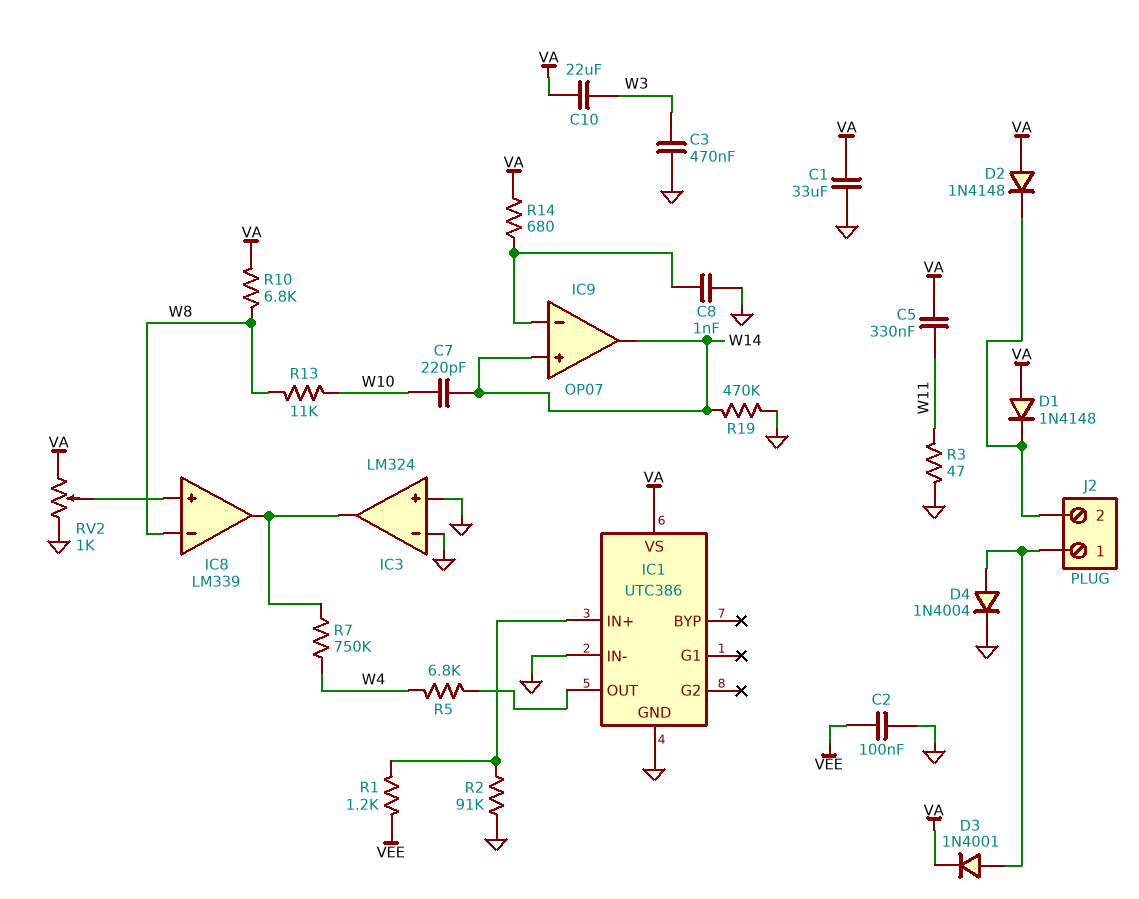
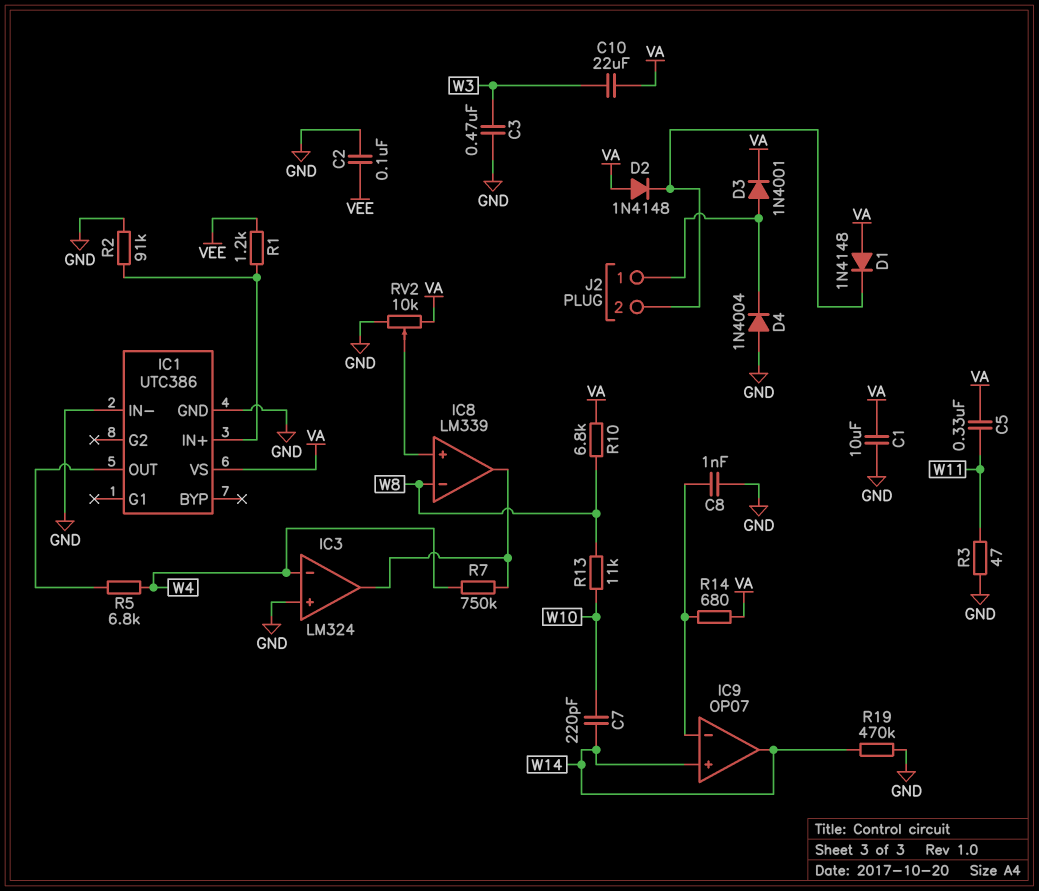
C1: 33uF (GND, VA) -> 10uF (GND, VA)
D4: diode 1N4004 (A J2/1, K GND) -> diode 1N4004 (A GND, K J2/1)
IC3 pin in-: GND -> W4
RV2: 1k (GND, VA, wiper IC8/in+) -> 10k (GND, VA, wiper IC8/in+)

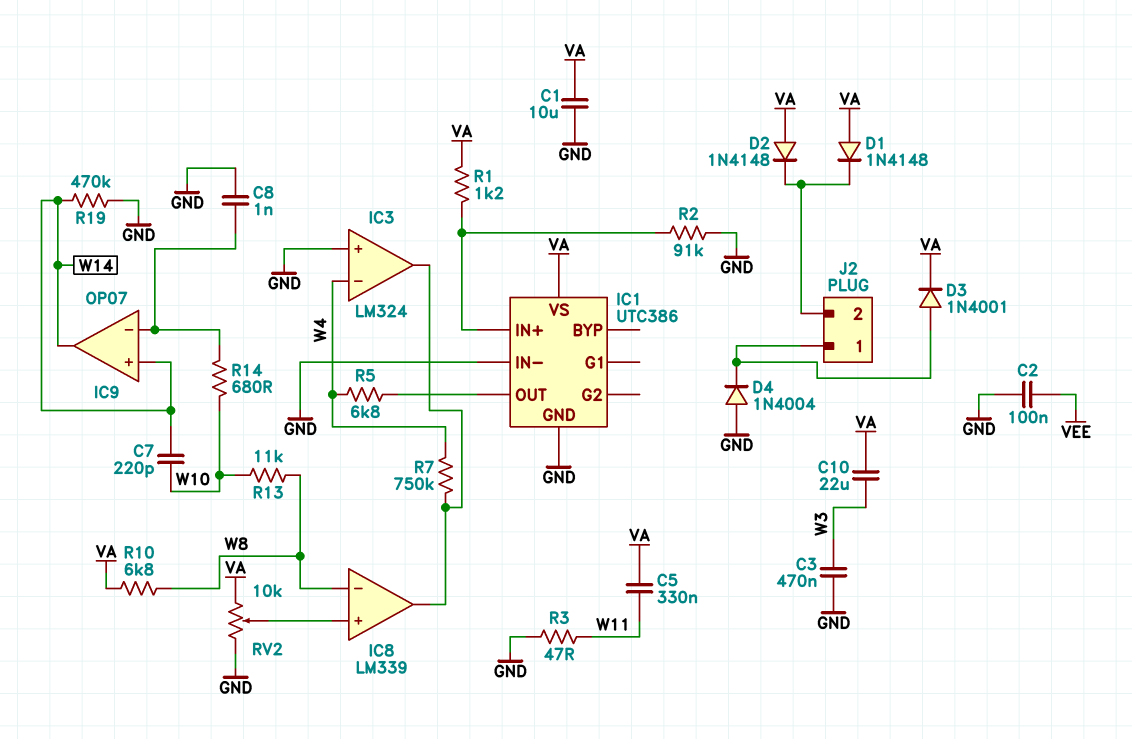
R1: 1.2k (IC1/IN+, VEE) -> 1.2k (IC1/IN+, VA)
R14: 680 (IC9/in-, VA) -> 680 (IC9/in-, W10)

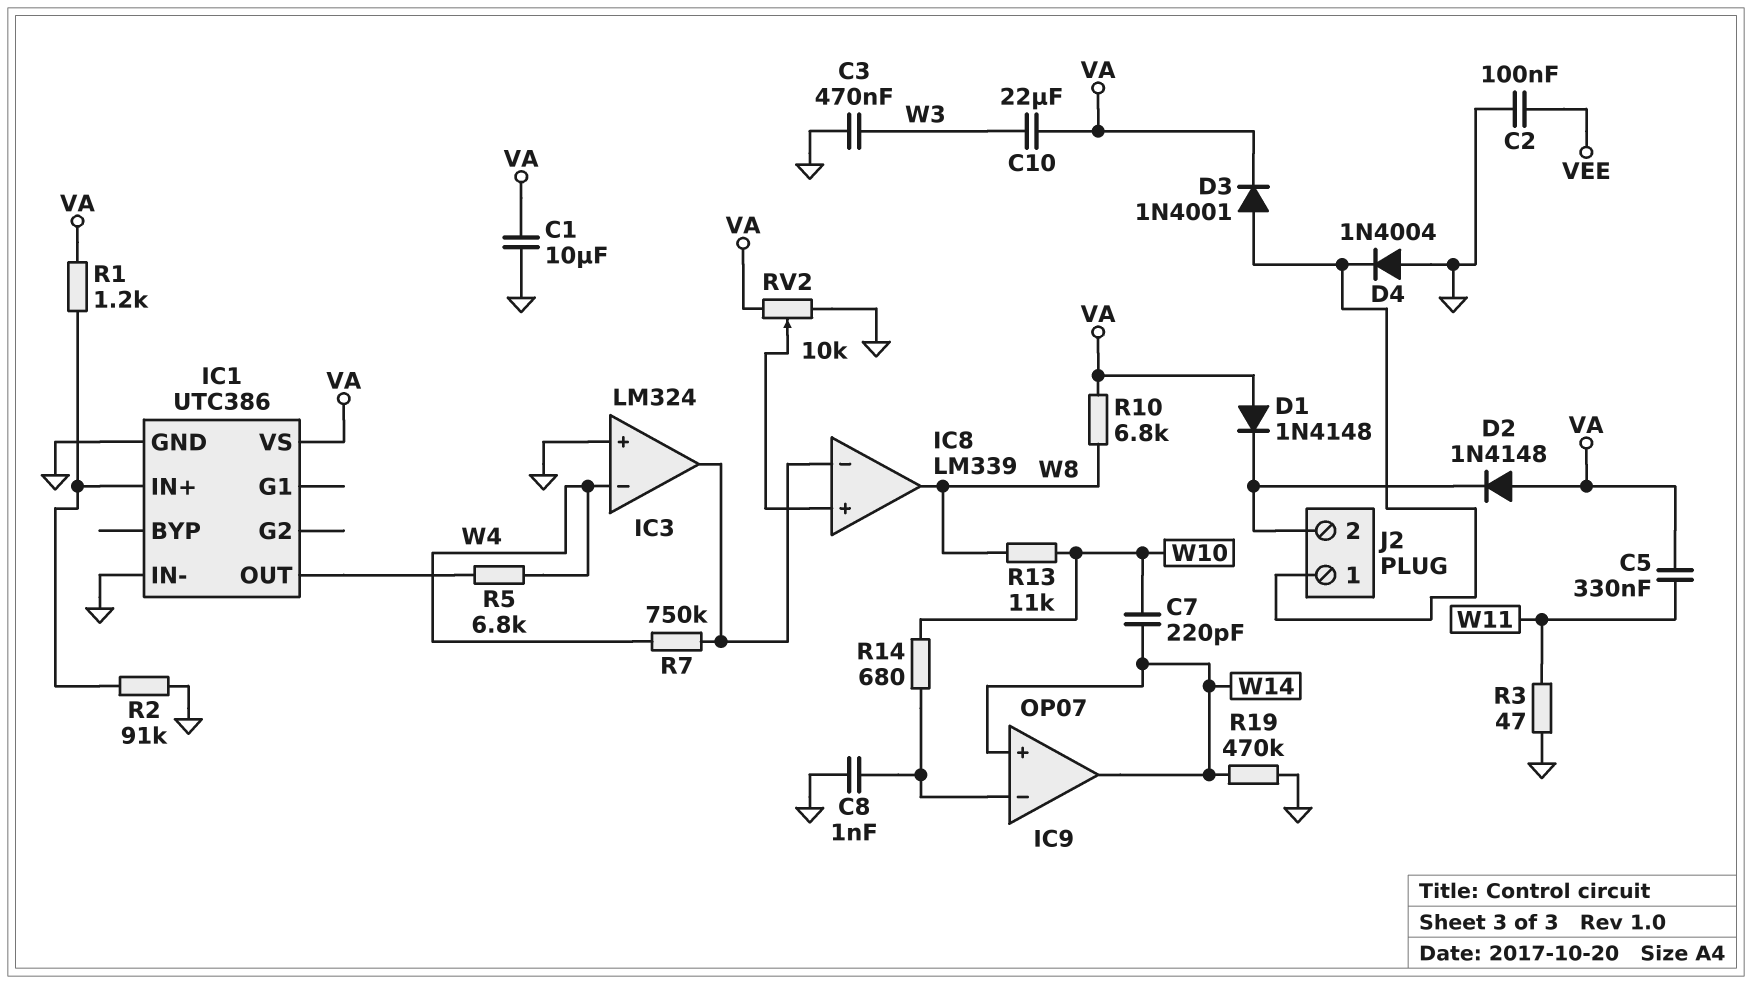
IC8 pin in-: W8 -> IC3/out
IC8 pin out: IC3/out -> W8

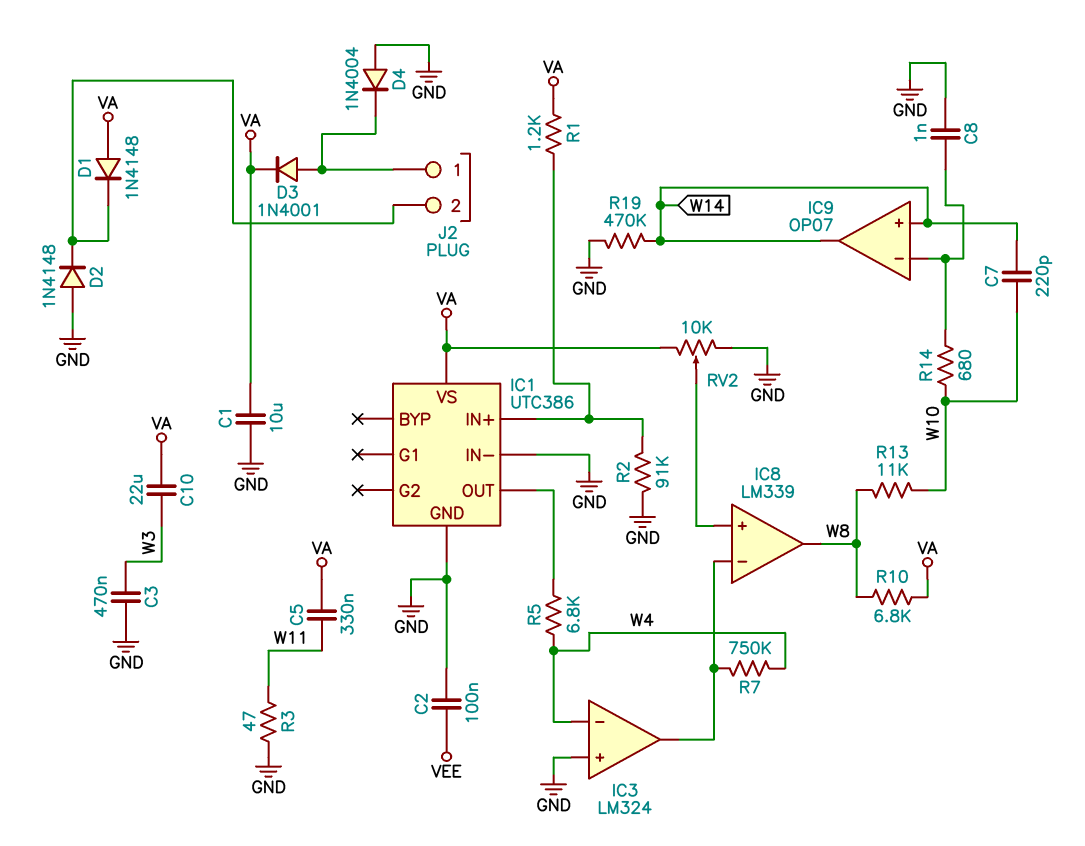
D2: diode 1N4148 (A VA, K J2/2) -> diode 1N4148 (A GND, K J2/2)

